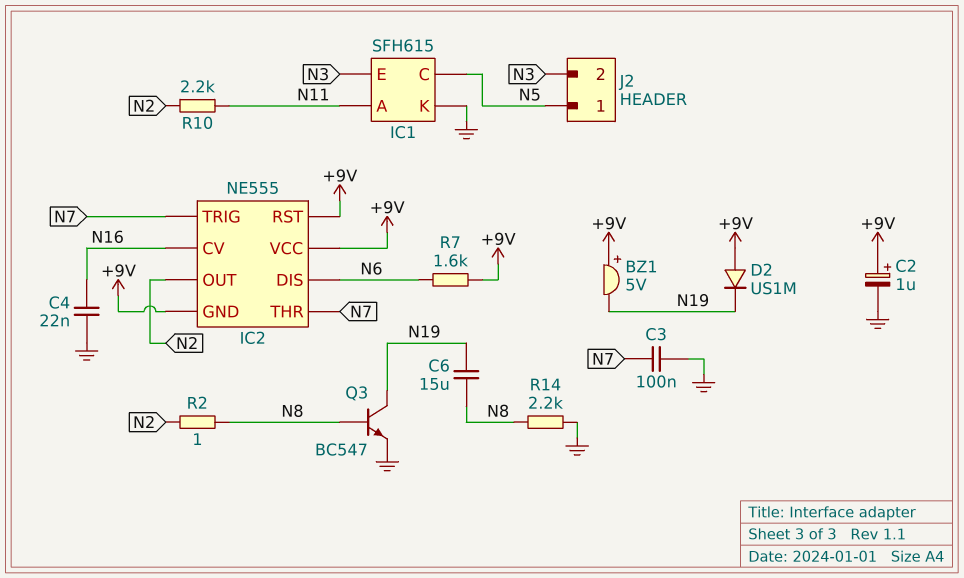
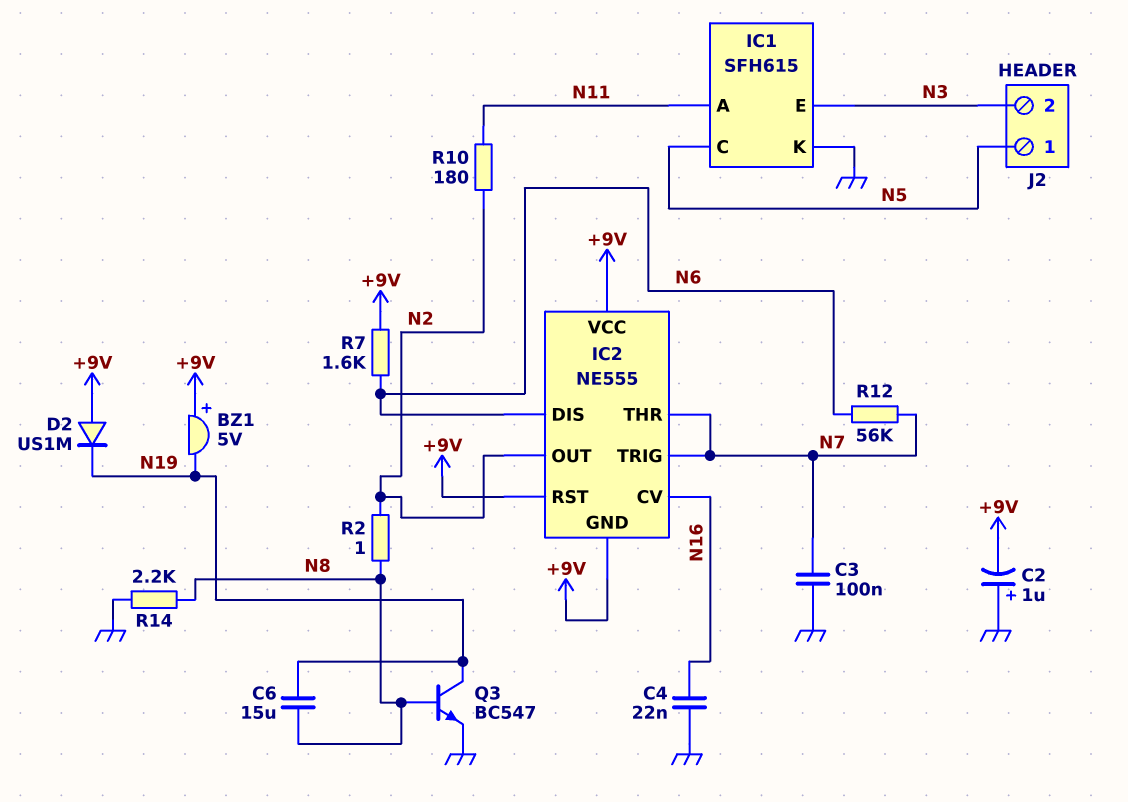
C2: 1uF (plus +9V, minus GND) -> 1uF (plus GND, minus +9V)
R10: 2.2k (N2, N11) -> 180 (N2, N11)
R12: none -> 56k (N6, N7)

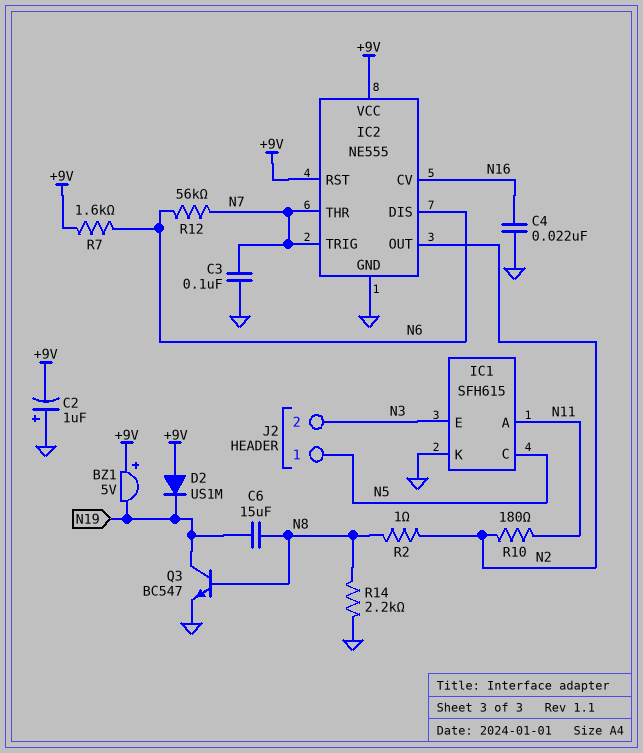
IC2 pin GND: +9V -> GND

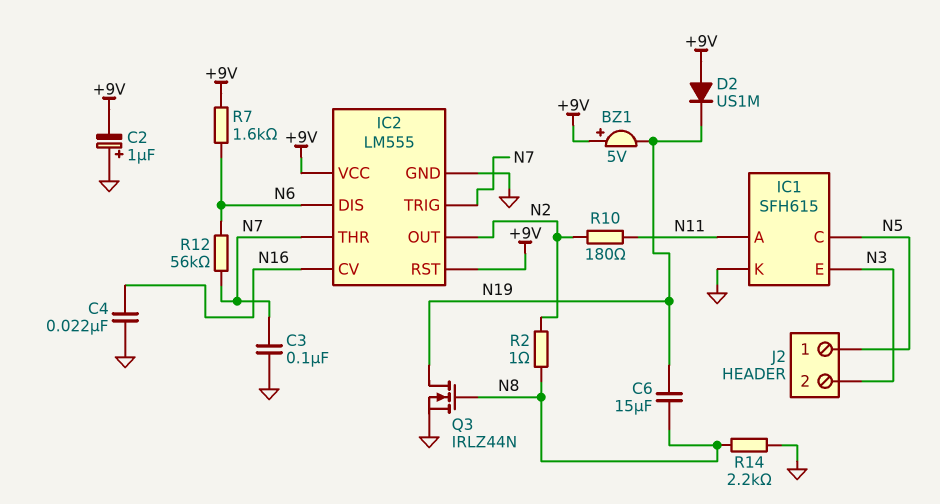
IC2: NE555 -> LM555
Q3: NPN BC547 (B N8, C N19, E GND) -> NMOS IRLZ44N (G N8, D N19, S GND)

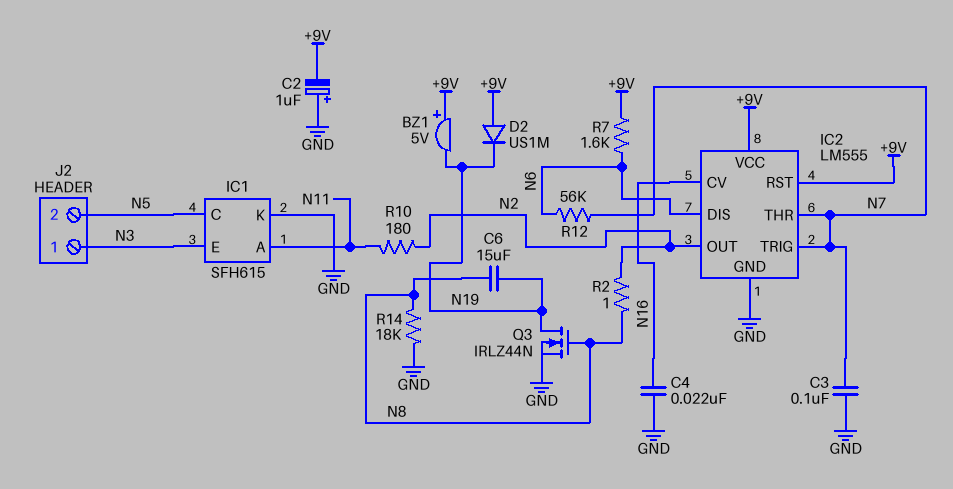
J2 pin 1: N5 -> N3
J2 pin 2: N3 -> N5
R14: 2.2k (GND, N8) -> 18k (GND, N8)

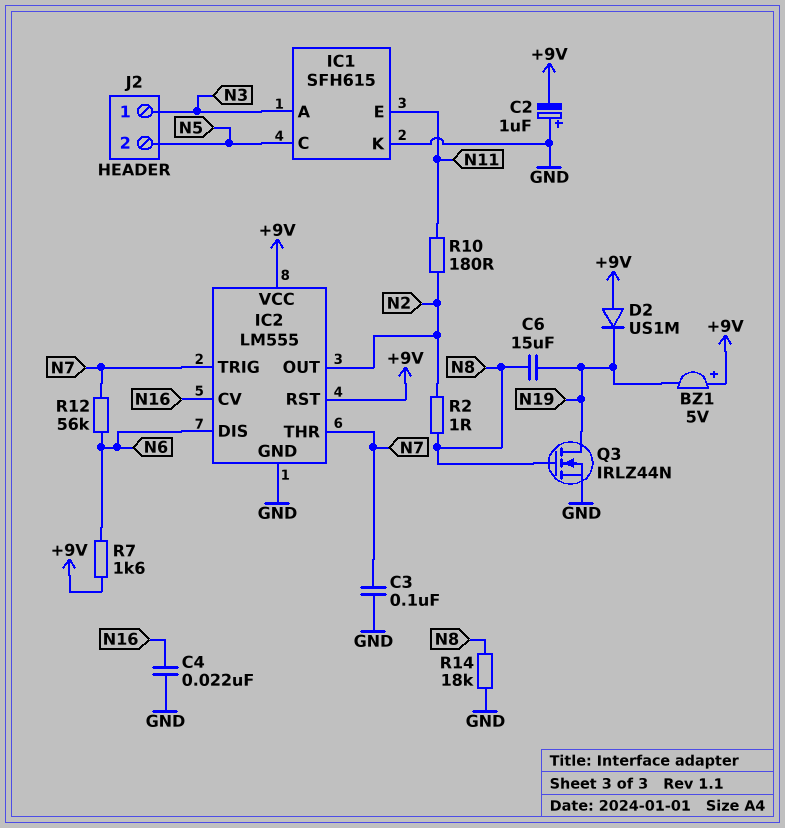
IC1 pin A: N11 -> N3
IC1 pin E: N3 -> N11

